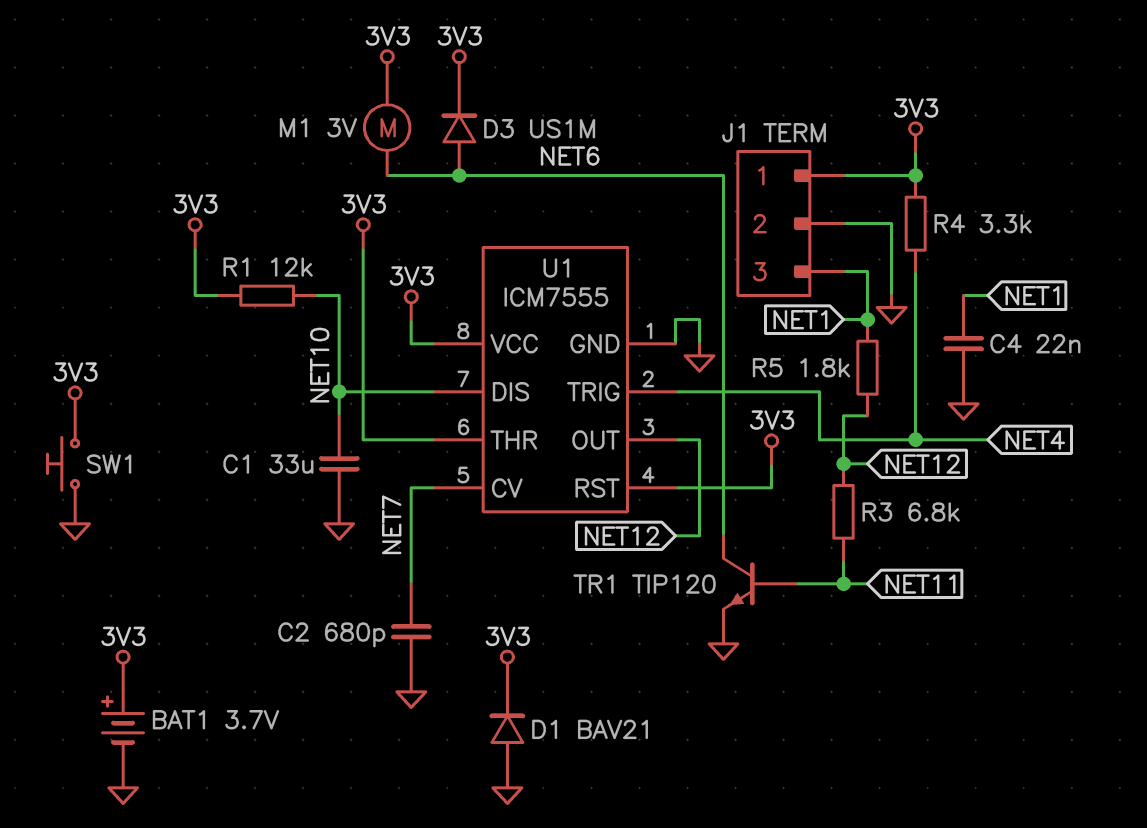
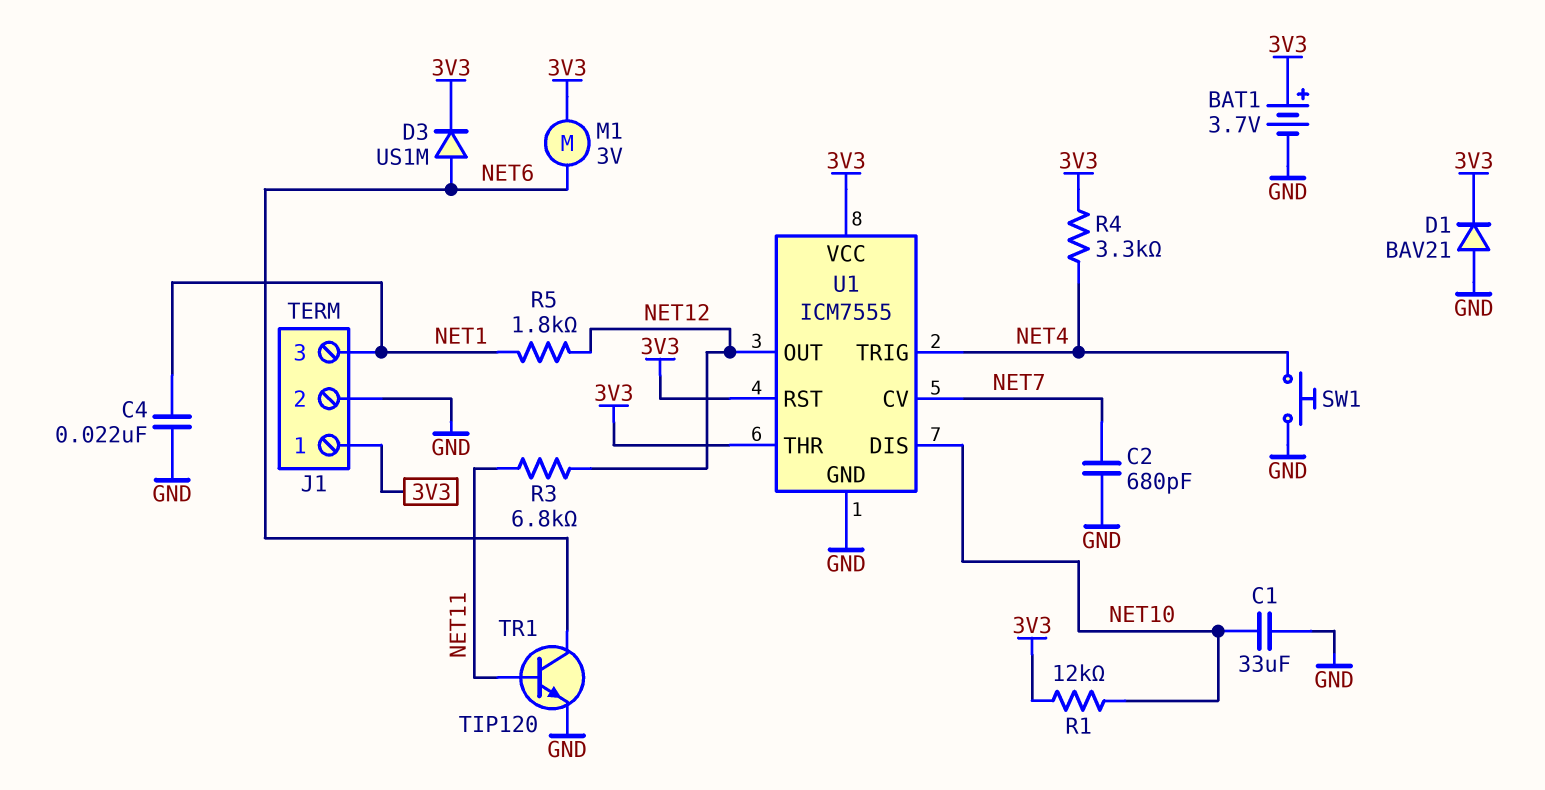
SW1: button (3V3, GND) -> button (GND, NET4)

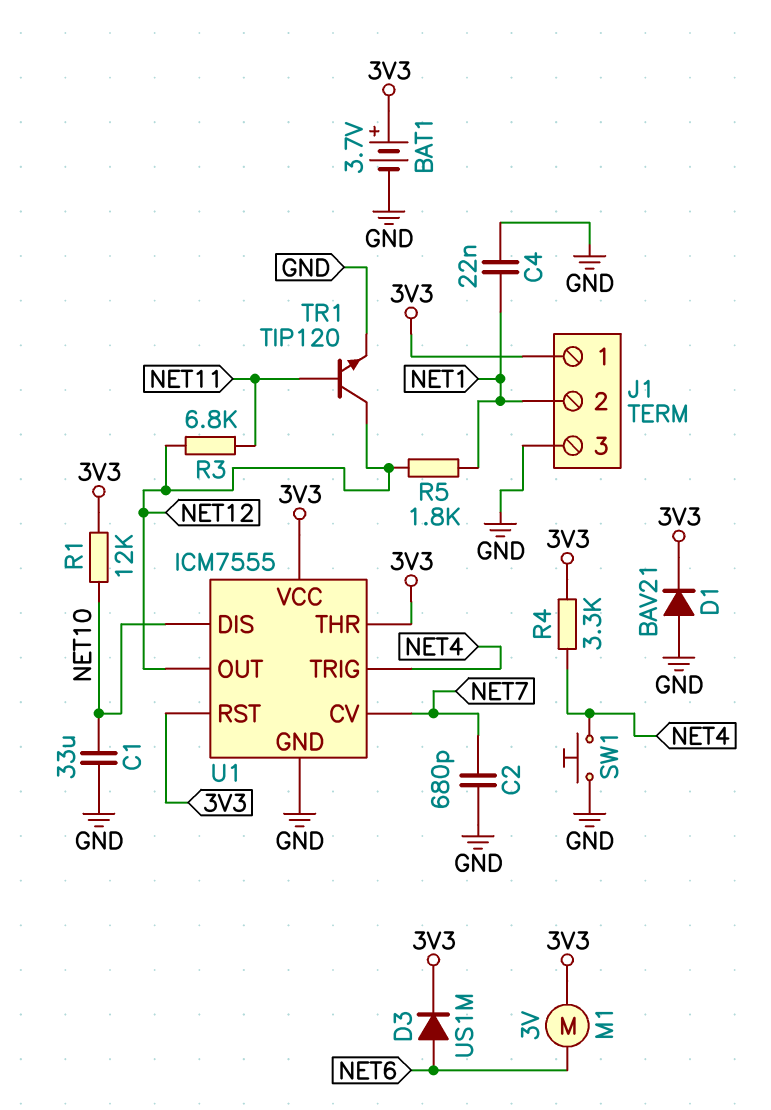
J1 pin 2: GND -> NET1
J1 pin 3: NET1 -> GND
TR1: NPN TIP120 (B NET11, C NET6, E GND) -> NPN TIP120 (B NET11, C NET12, E GND)

